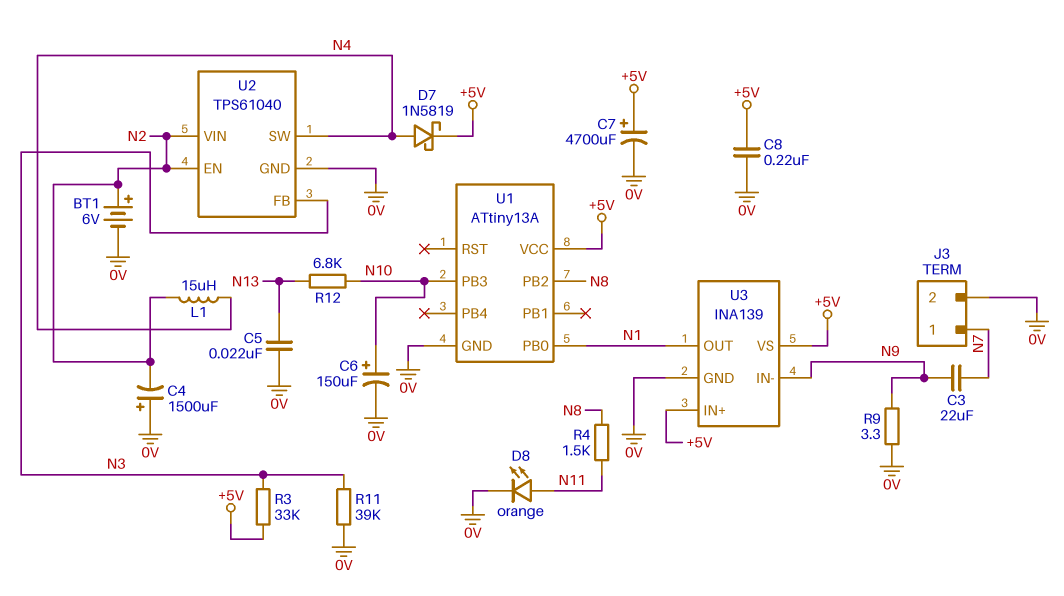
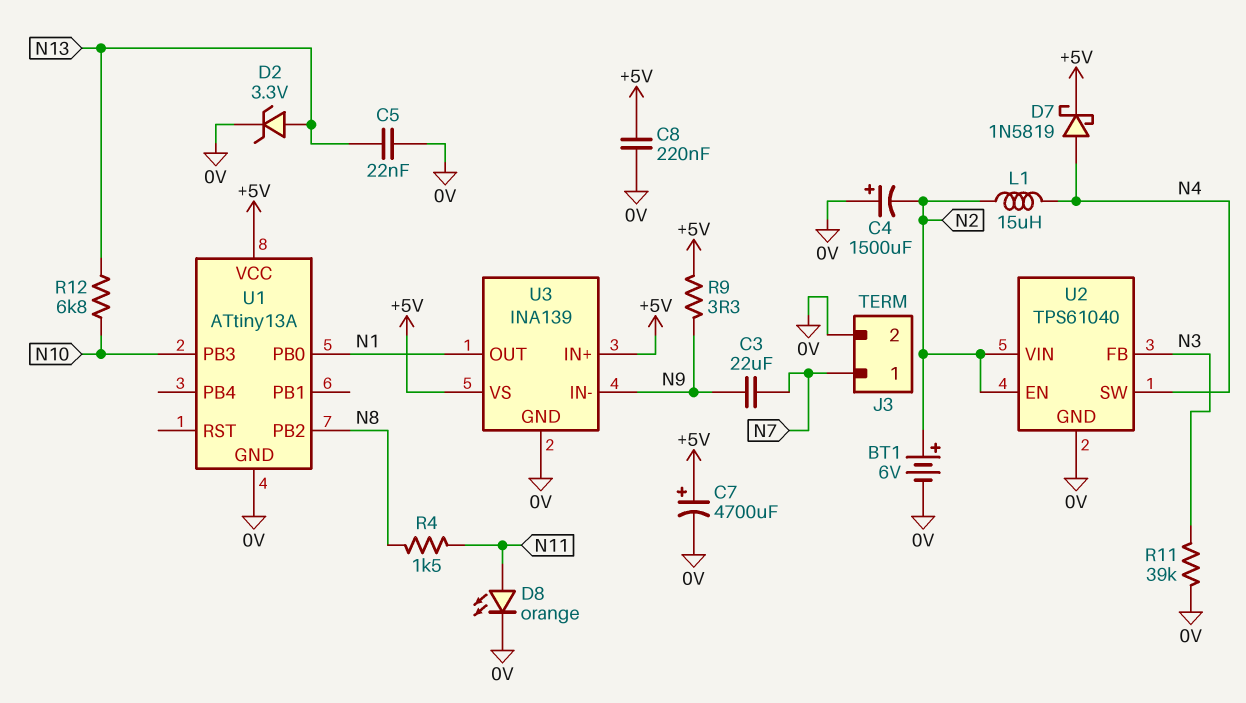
C6: 150uF (plus N10, minus 0V) -> none
D2: none -> zener 3.3V (A N13, K 0V)
R3: 33k (+5V, N3) -> none
R9: 3.3 (0V, N9) -> 3.3 (+5V, N9)

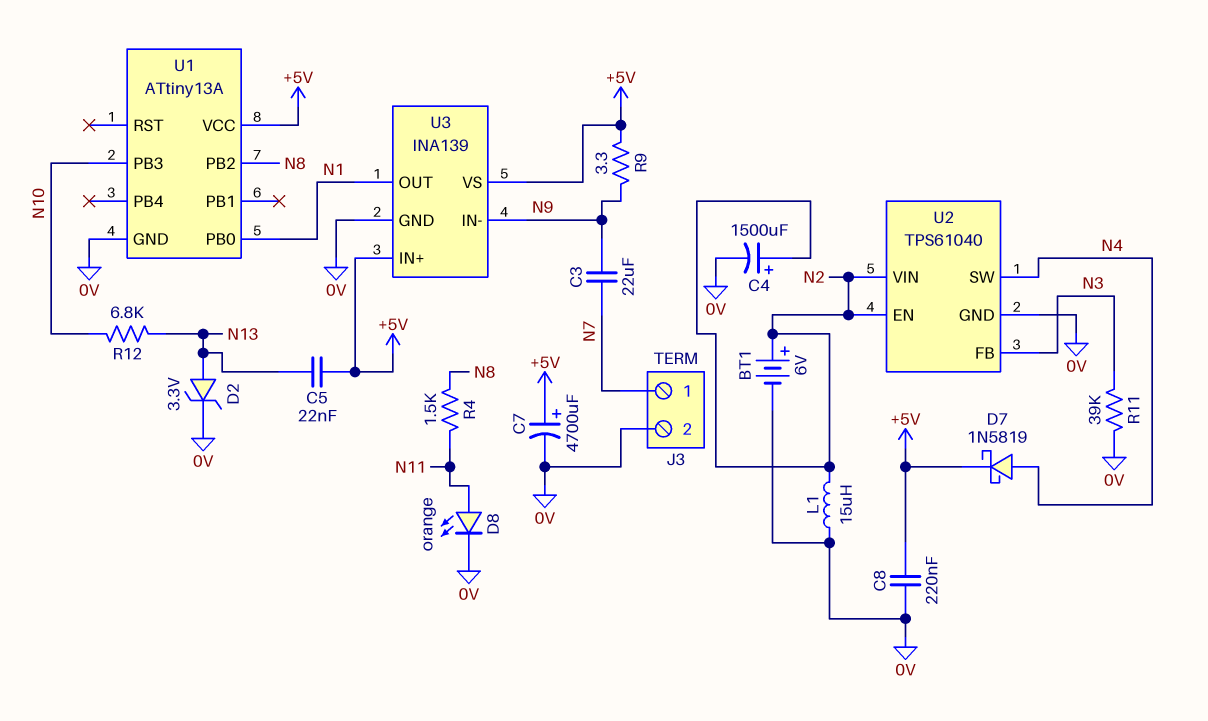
C4: 1500uF (plus 0V, minus N2) -> 1500uF (plus N2, minus 0V)
C5: 22nF (0V, N13) -> 22nF (+5V, N13)
L1: 15uH (N2, N4) -> 15uH (0V, N2)

